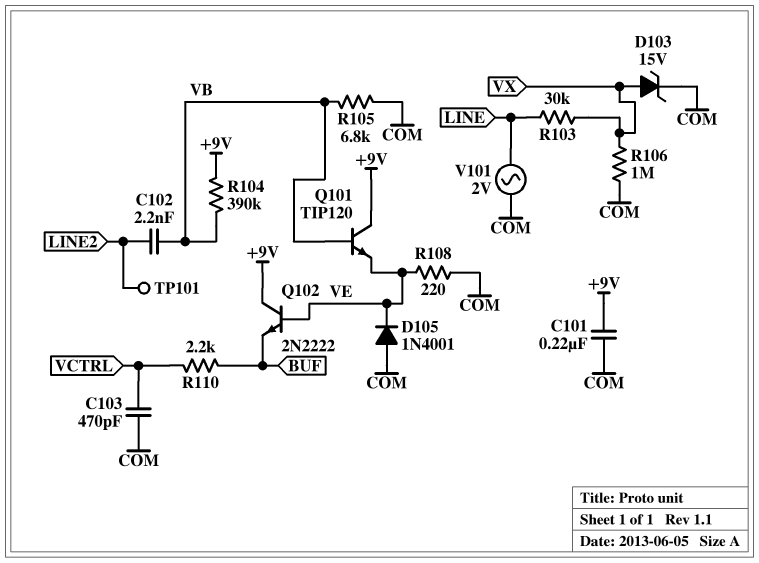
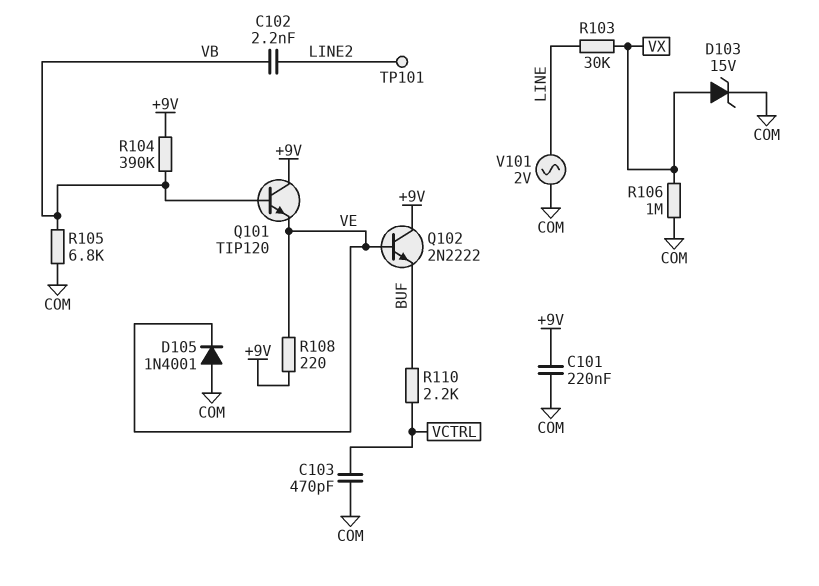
R108: 220 (COM, VE) -> 220 (+9V, VE)

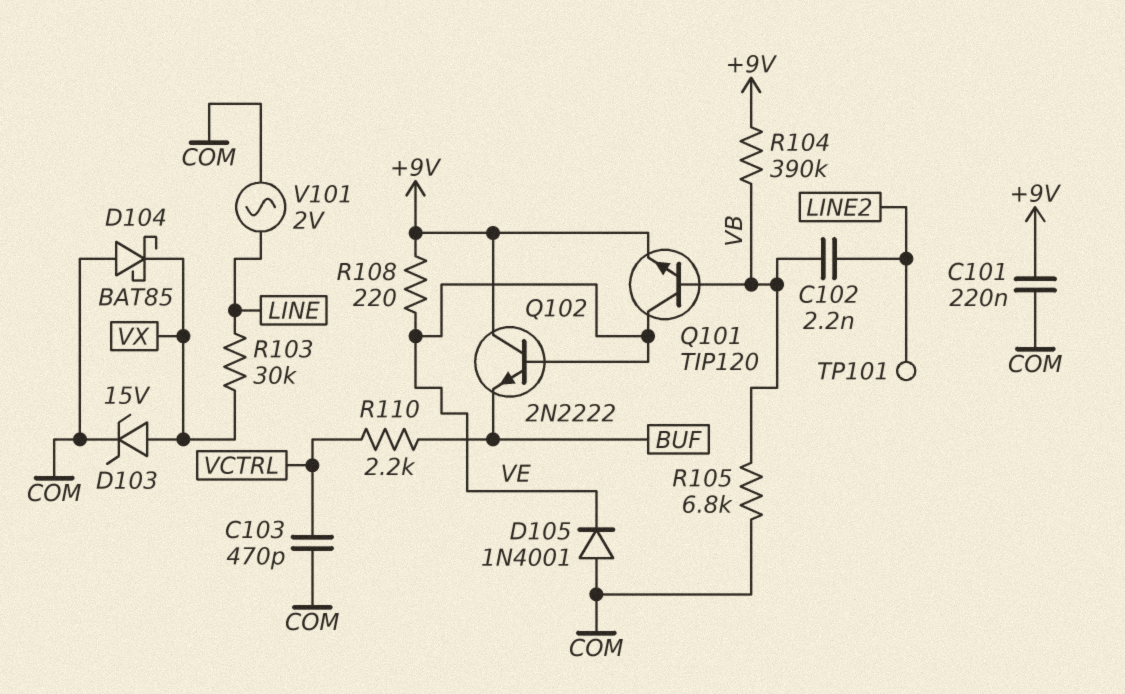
D104: none -> schottky BAT85 (A COM, K VX)
Q101: NPN TIP120 (B VB, C +9V, E VE) -> NPN TIP120 (B VB, C VE, E +9V)
R106: 1M (COM, VX) -> none

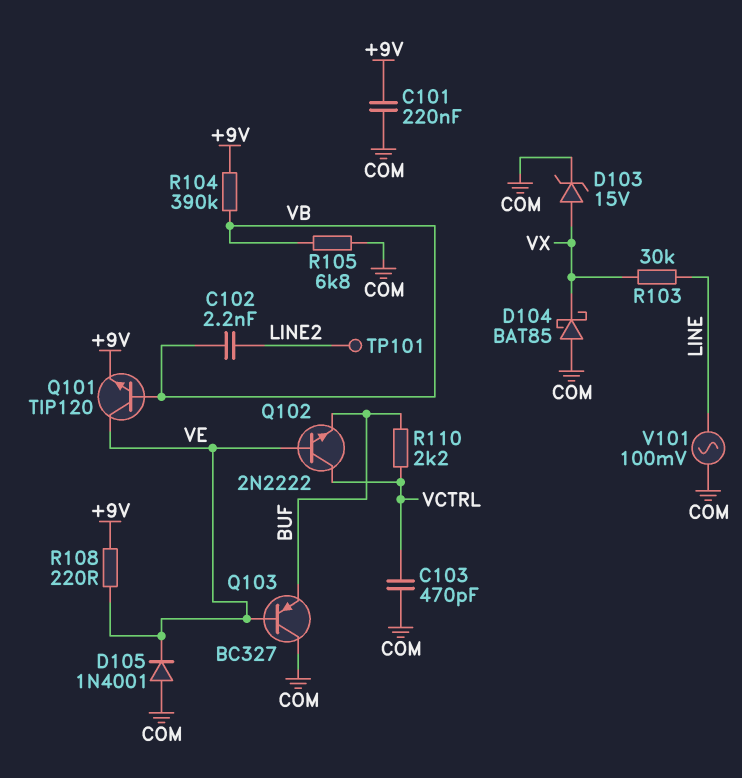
Q102: NPN 2N2222 (B VE, C +9V, E BUF) -> NPN 2N2222 (B VE, C VCTRL, E BUF)
Q103: none -> PNP BC327 (B VE, C COM, E BUF)
V101: AC 2V (COM, LINE) -> AC 100mV (COM, LINE)

